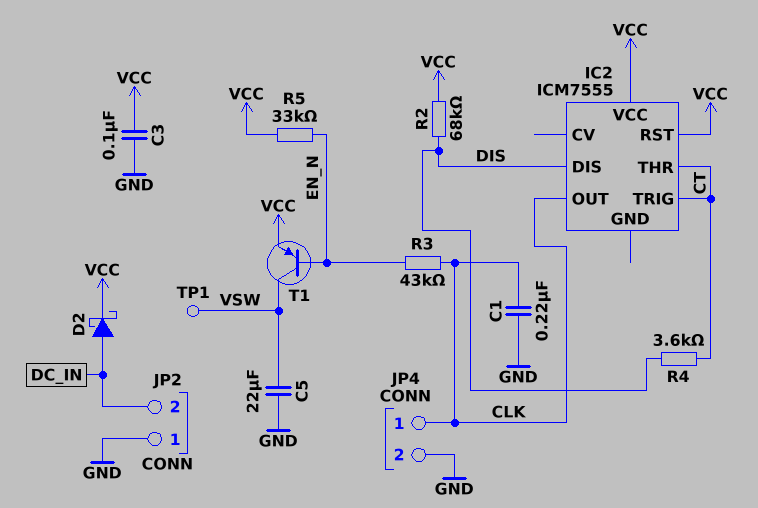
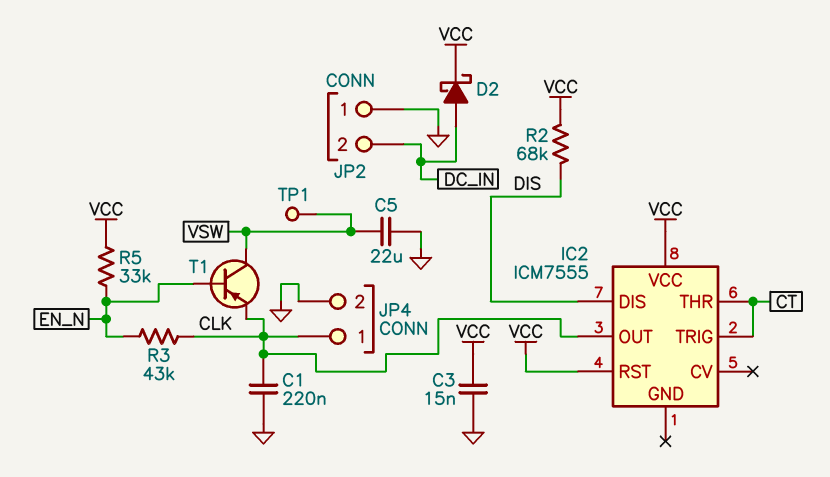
C3: 100nF (GND, VCC) -> 15nF (GND, VCC)
R4: 3.6k (CT, DIS) -> none
T1: PNP (B EN_N, C VSW, E VCC) -> PNP (B EN_N, C VSW, E CLK)

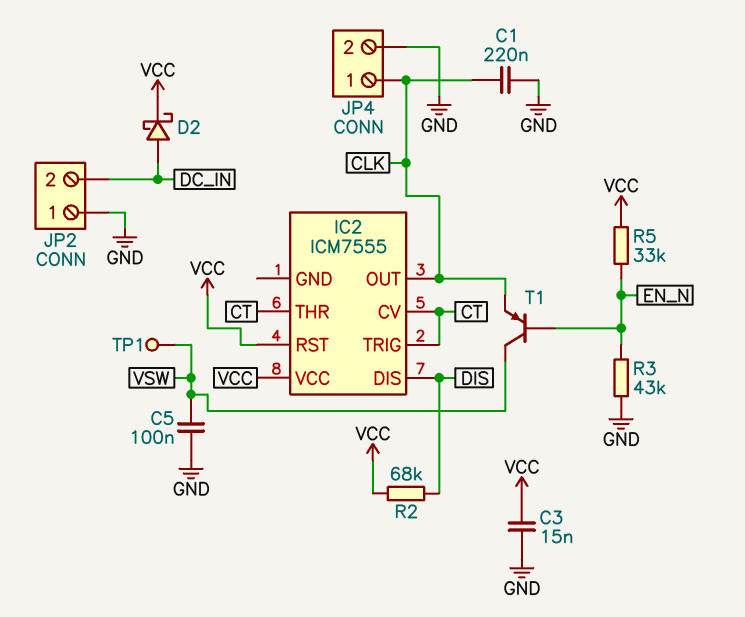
C5: 22uF (GND, VSW) -> 100nF (GND, VSW)
IC2 pin CV: none -> CT
R3: 43k (CLK, EN_N) -> 43k (EN_N, GND)

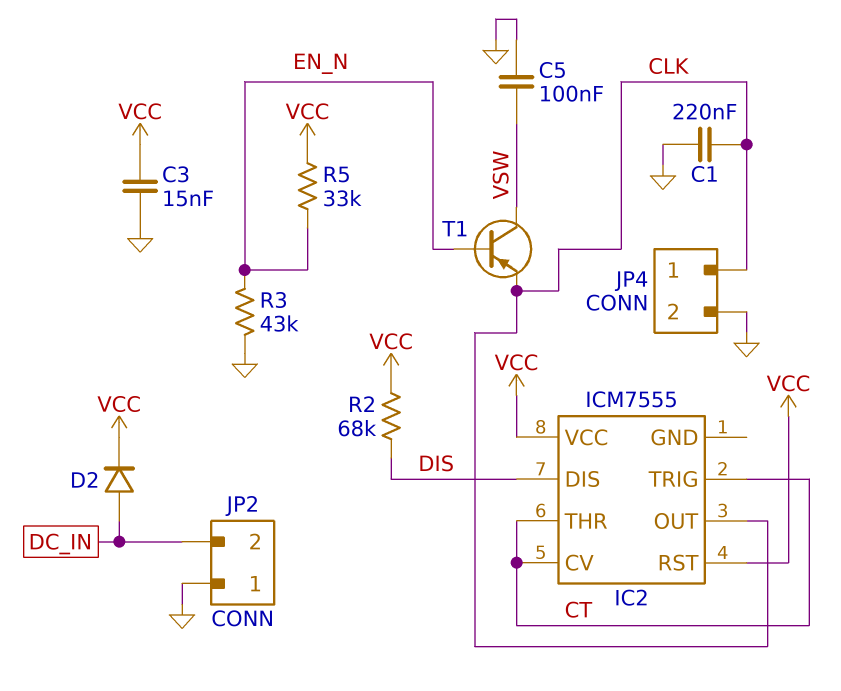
D2: schottky (A DC_IN, K VCC) -> diode (A DC_IN, K VCC)
TP1: test point (VSW) -> none

